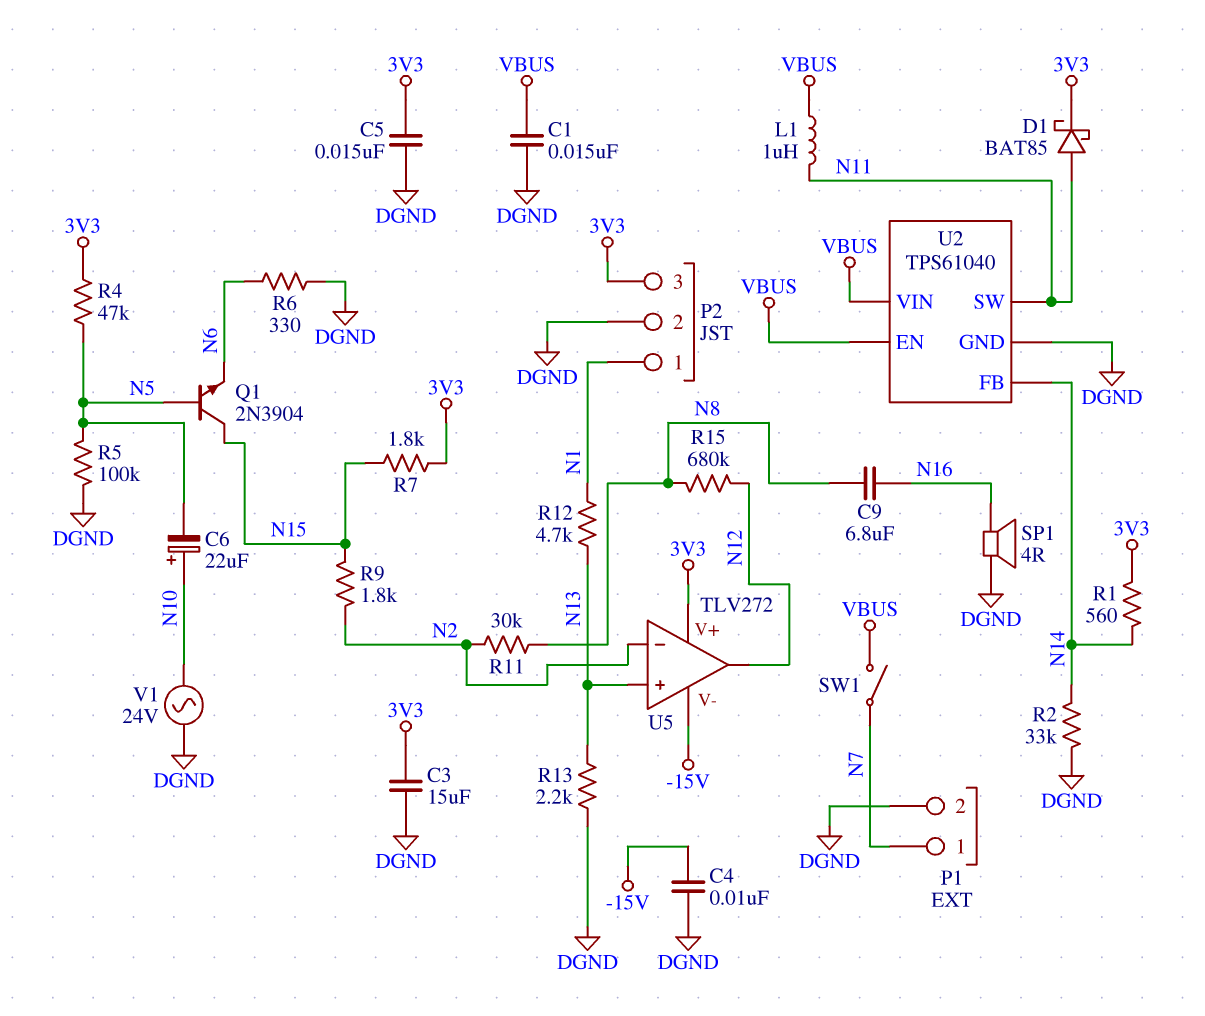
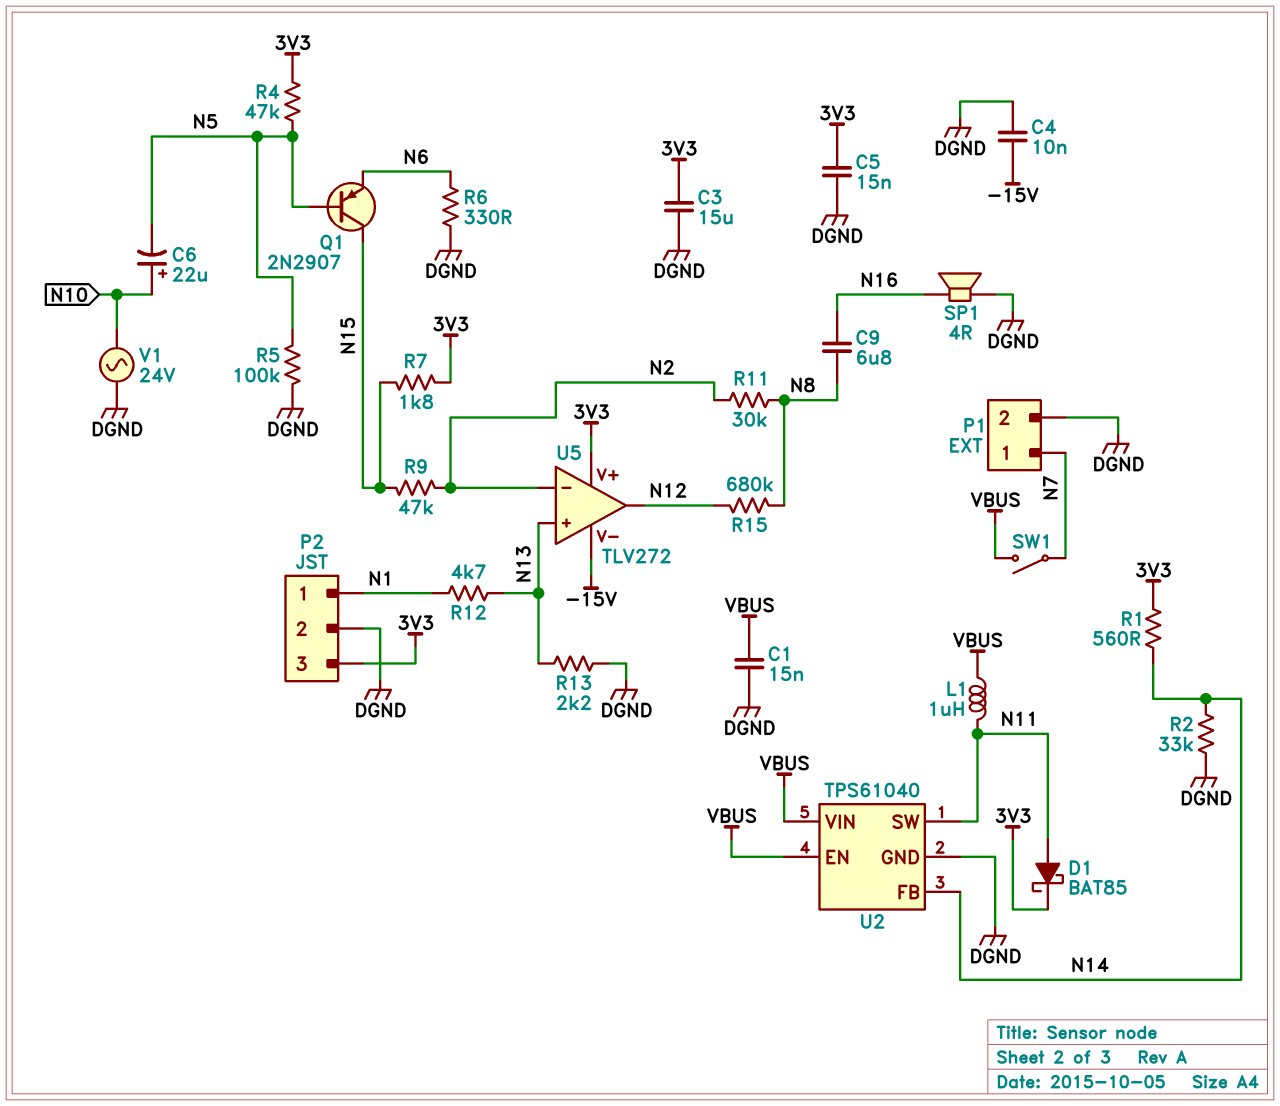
Q1: NPN 2N3904 (B N5, C N15, E N6) -> PNP 2N2907 (B N5, C N15, E N6)
R9: 1.8k (N2, N15) -> 47k (N2, N15)

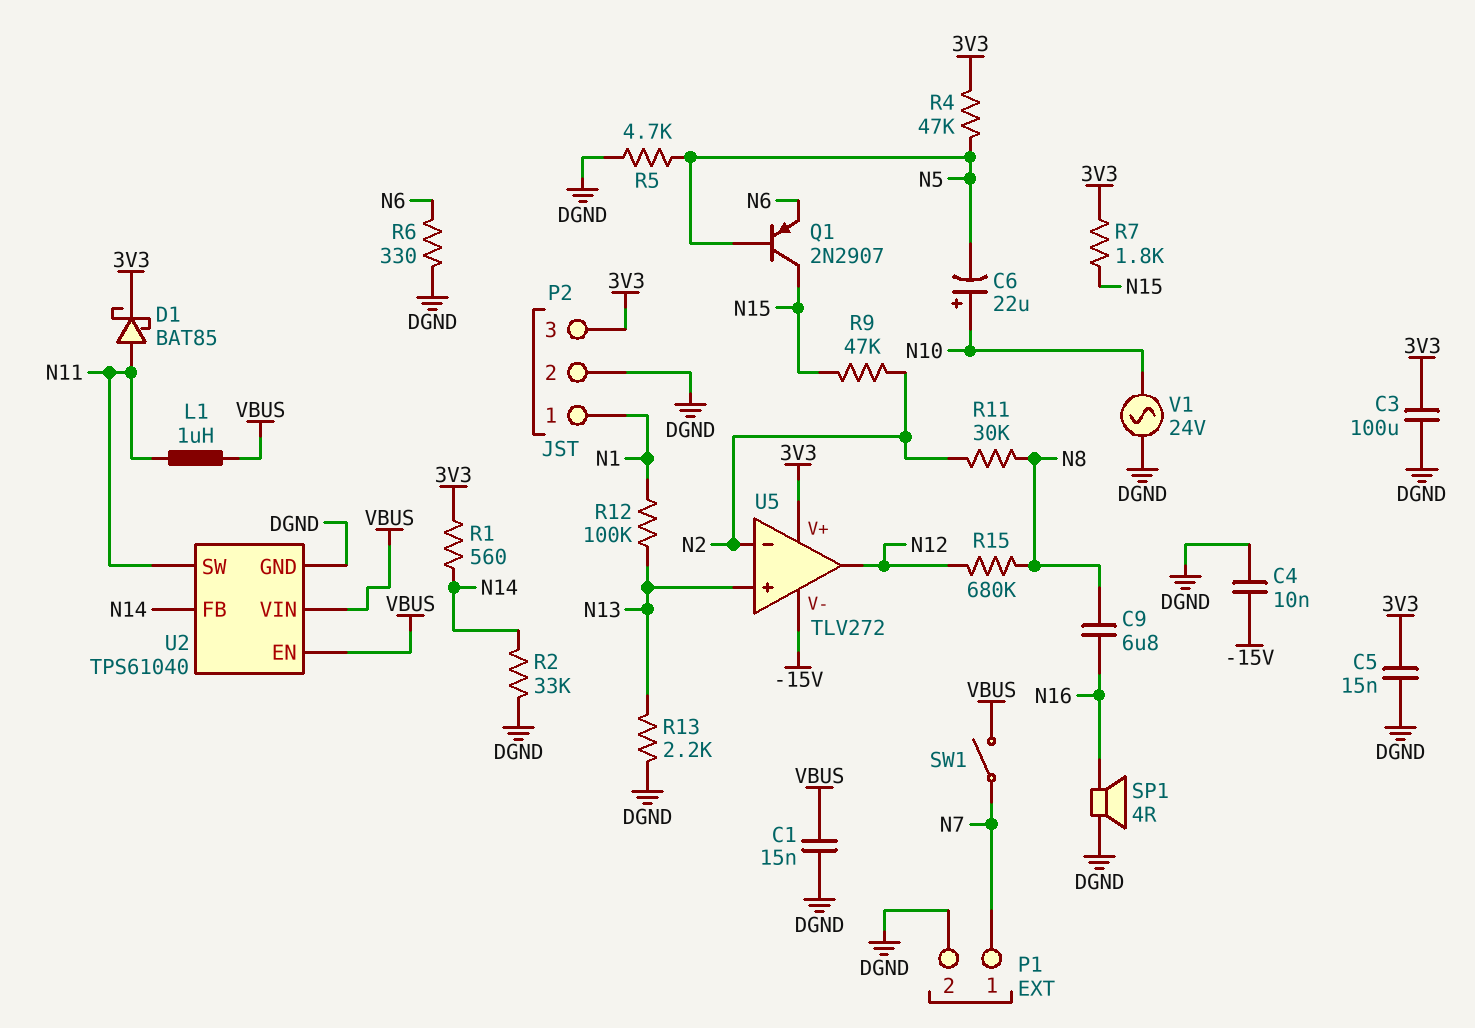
C3: 15uF (3V3, DGND) -> 100uF (3V3, DGND)
R5: 100k (DGND, N5) -> 4.7k (DGND, N5)
R12: 4.7k (N1, N13) -> 100k (N1, N13)

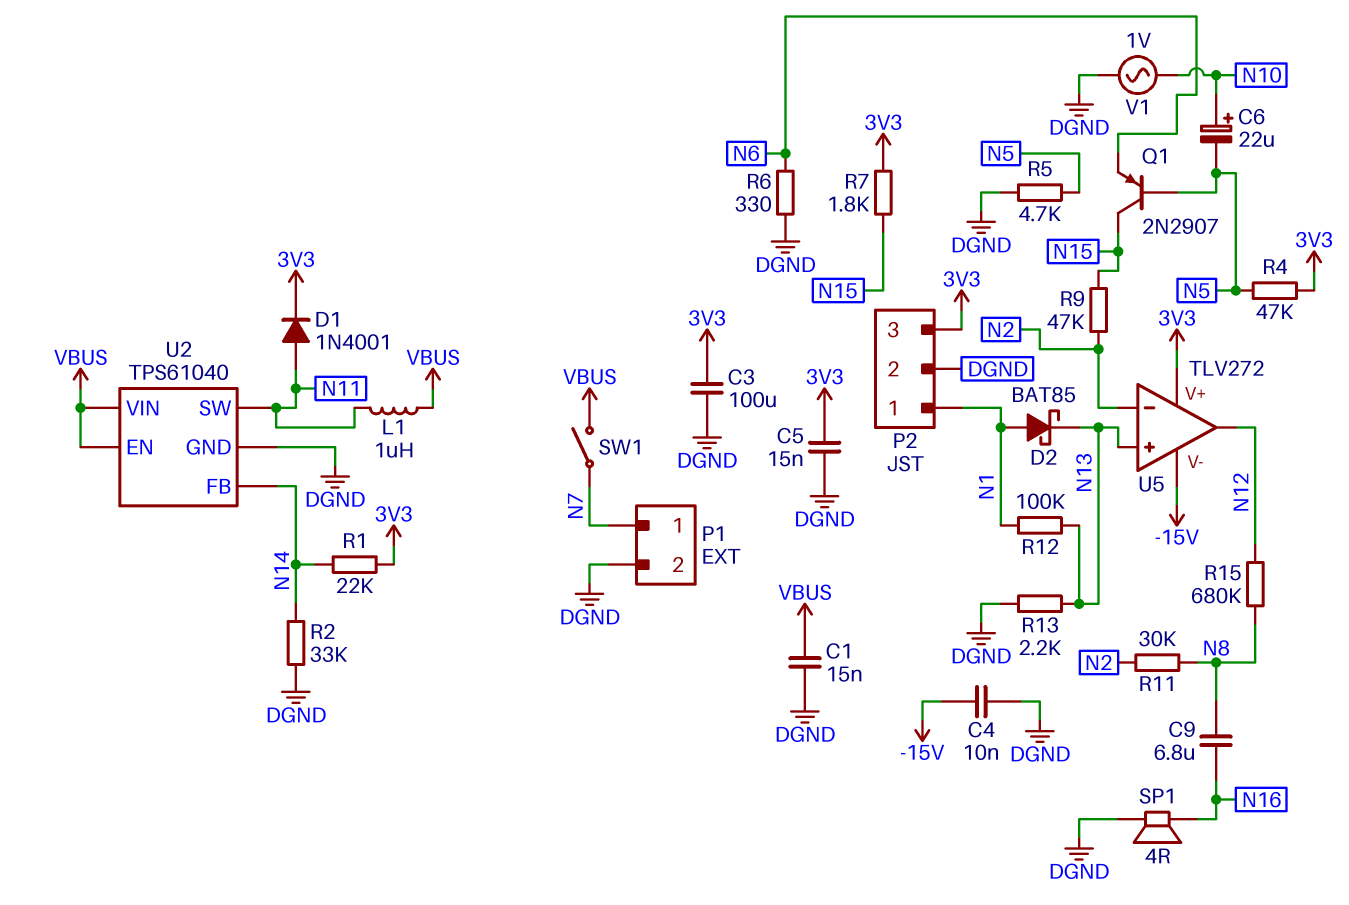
D1: schottky BAT85 (A N11, K 3V3) -> diode 1N4001 (A N11, K 3V3)
D2: none -> schottky BAT85 (A N1, K N13)
R1: 560 (3V3, N14) -> 22k (3V3, N14)
V1: AC 24V (DGND, N10) -> AC 1V (DGND, N10)

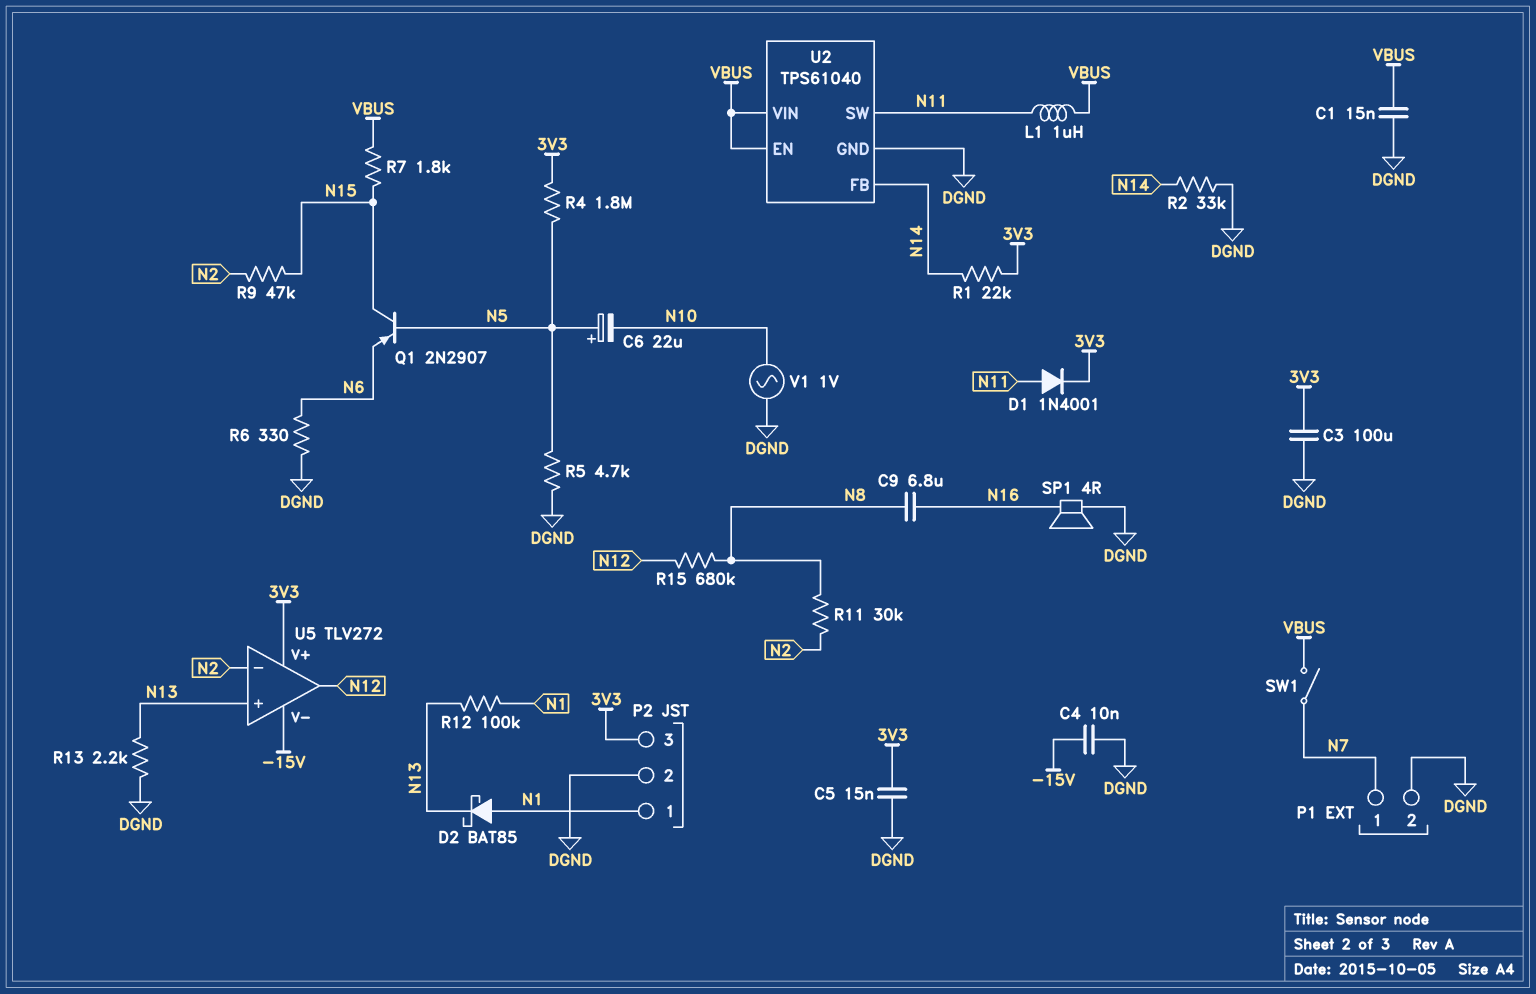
C6: 22uF (plus N10, minus N5) -> 22uF (plus N5, minus N10)
R4: 47k (3V3, N5) -> 1.8M (3V3, N5)
R7: 1.8k (3V3, N15) -> 1.8k (N15, VBUS)

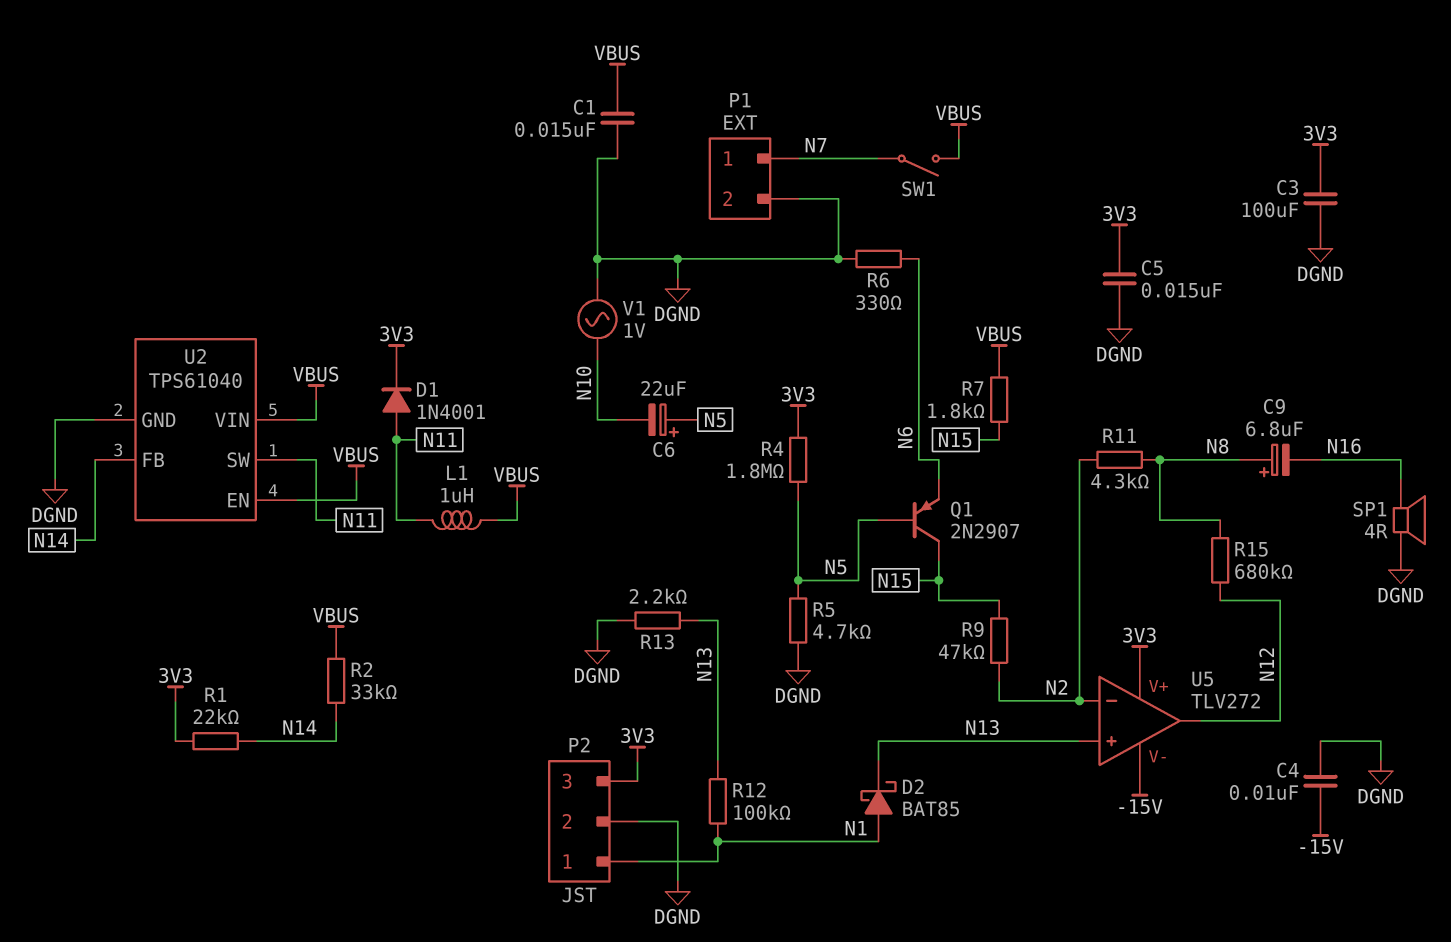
C9: 6.8uF (N8, N16) -> 6.8uF (plus N8, minus N16)
R2: 33k (DGND, N14) -> 33k (N14, VBUS)
R11: 30k (N2, N8) -> 4.3k (N2, N8)

